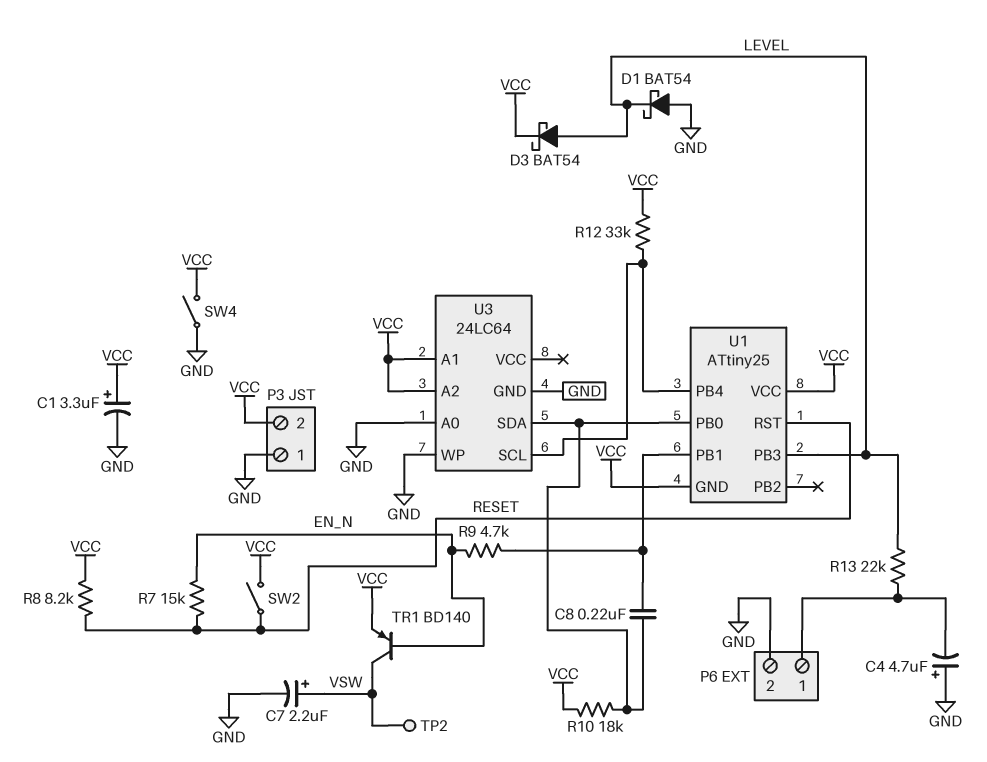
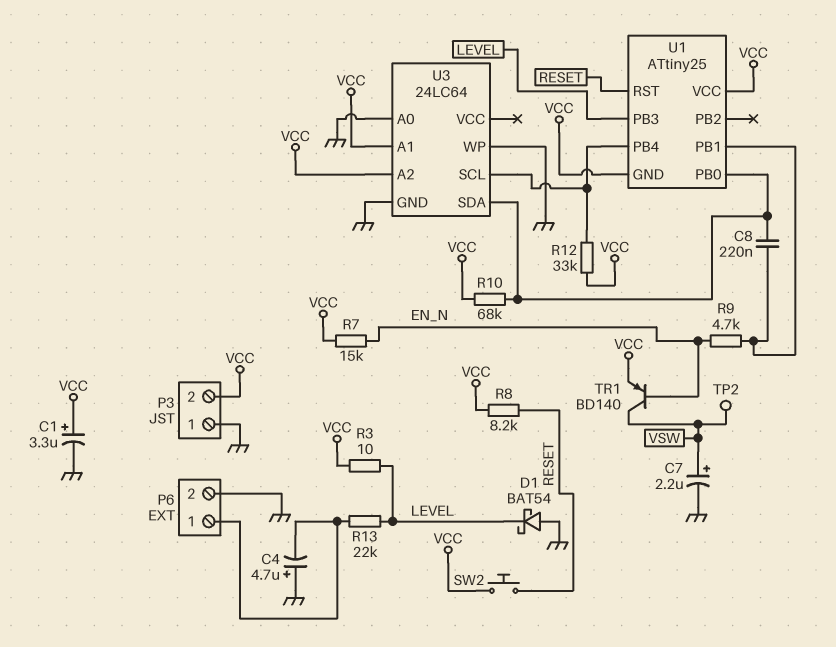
D3: schottky BAT54 (A LEVEL, K VCC) -> none
R3: none -> 10 (LEVEL, VCC)
R7: 15k (EN_N, RESET) -> 15k (EN_N, VCC)
R10: 18k (U1/PB0, VCC) -> 68k (U1/PB0, VCC)
SW2: switch (RESET, VCC) -> button (RESET, VCC)
SW4: switch (GND, VCC) -> none

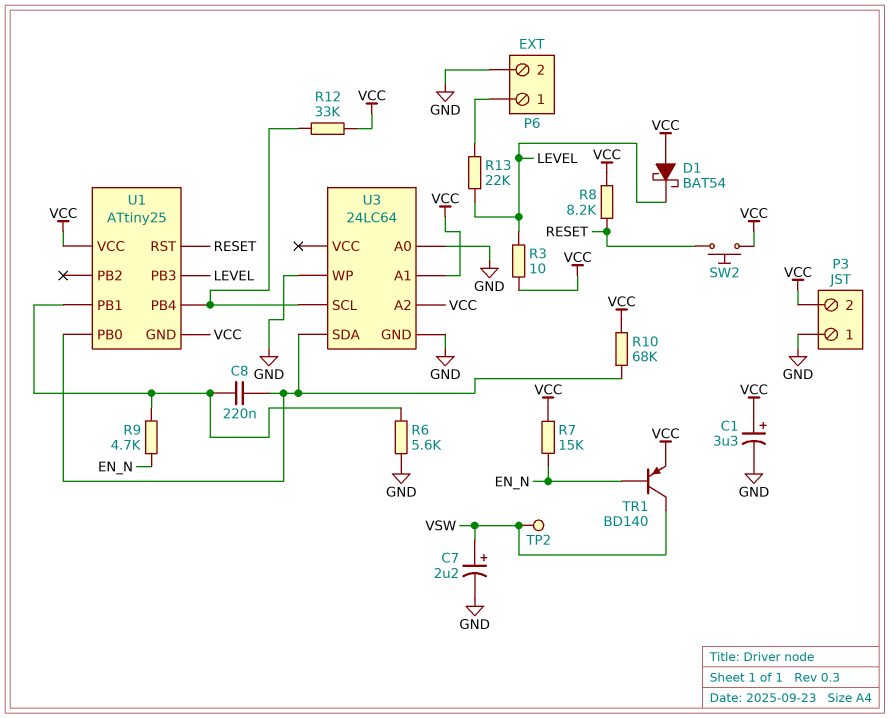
C4: 4.7uF (plus GND, minus P6/1) -> none
D1: schottky BAT54 (A GND, K LEVEL) -> schottky BAT54 (A VCC, K LEVEL)
R6: none -> 5.6k (GND, U1/PB1)

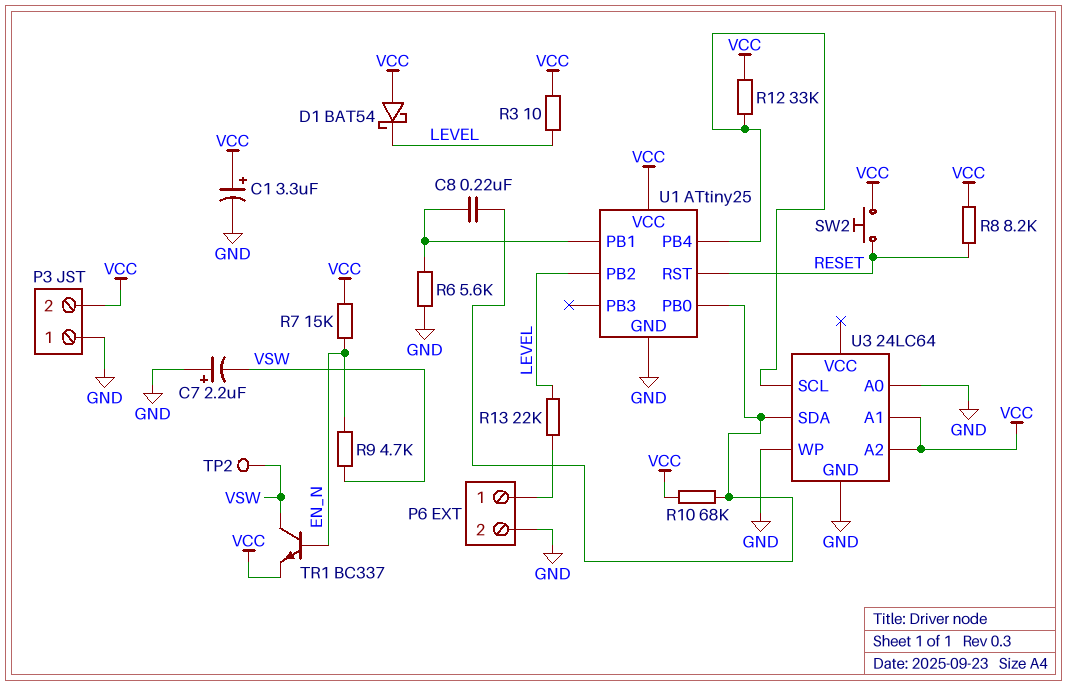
C7: 2.2uF (plus VSW, minus GND) -> 2.2uF (plus GND, minus VSW)
R9: 4.7k (EN_N, U1/PB1) -> 4.7k (EN_N, VSW)
TR1: PNP BD140 (B EN_N, C VSW, E VCC) -> NPN BC337 (B EN_N, C VSW, E VCC)
U1 pin GND: VCC -> GND
U1 pin PB2: none -> LEVEL
U1 pin PB3: LEVEL -> none

